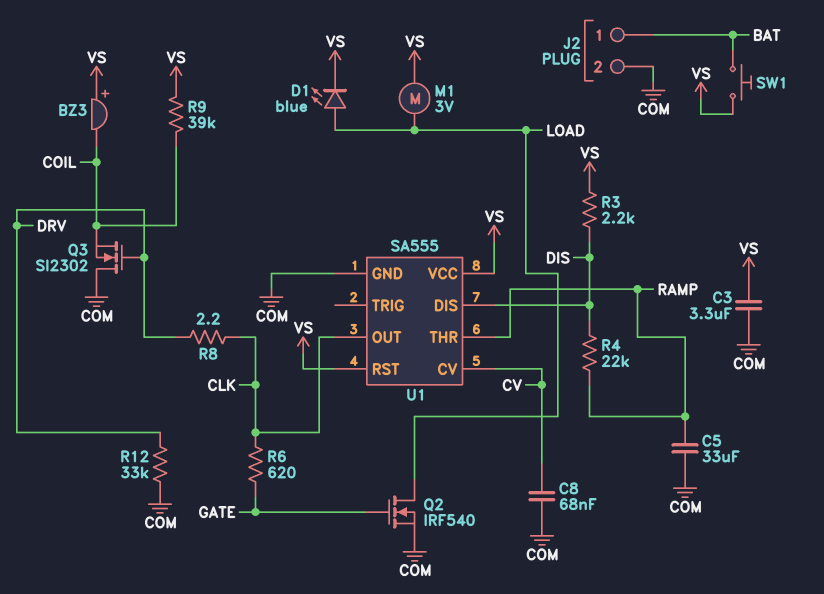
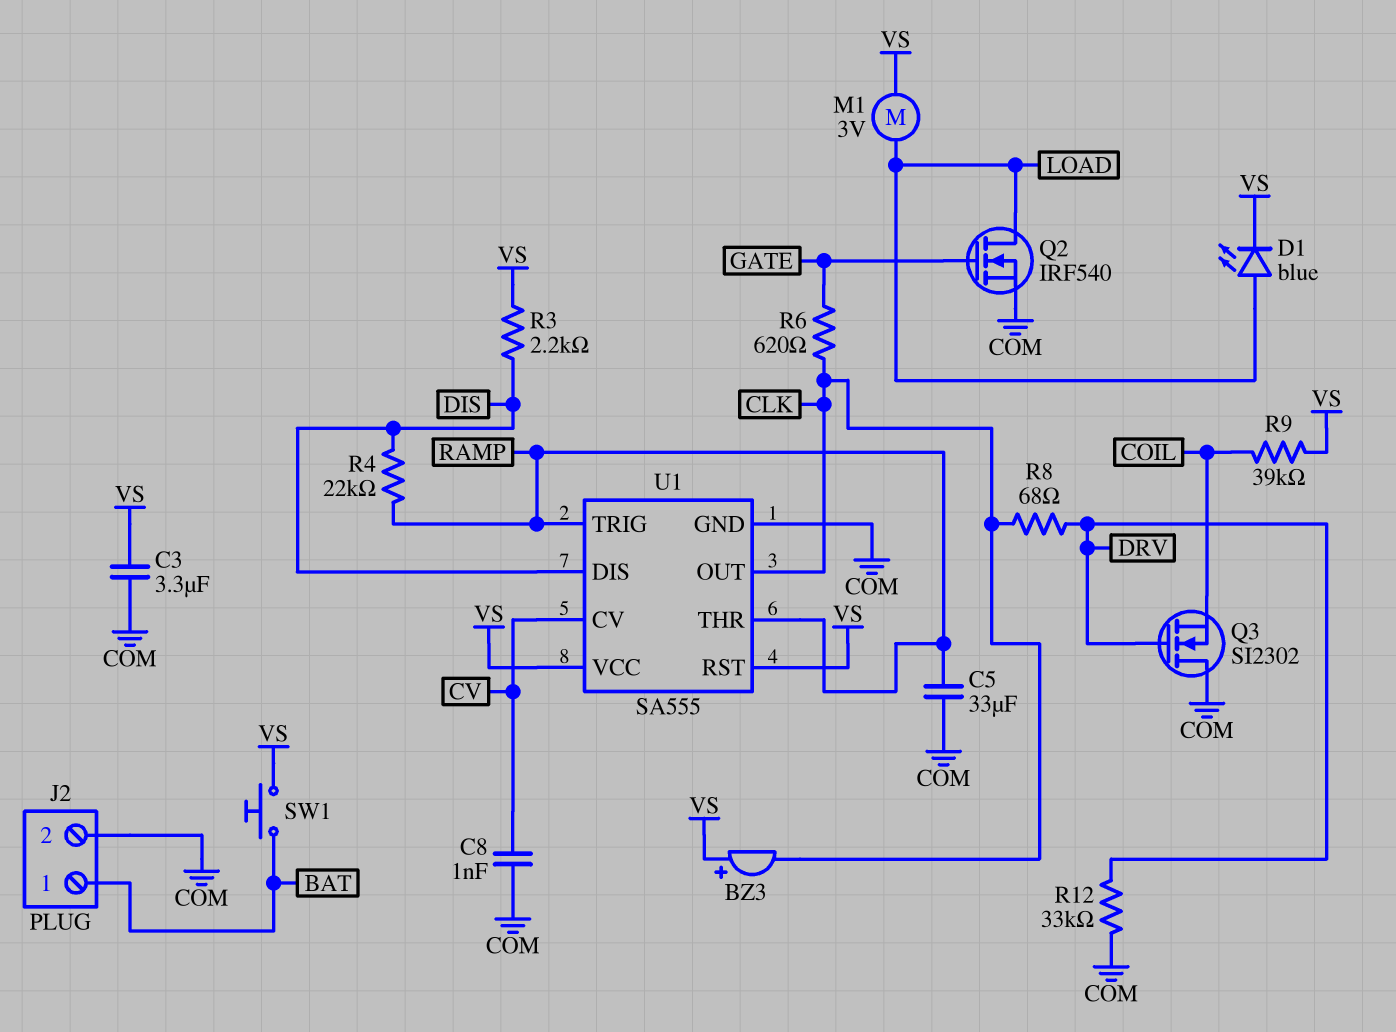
BZ3: buzzer (plus VS, minus COIL) -> buzzer (plus VS, minus CLK)
C8: 68nF (COM, CV) -> 1nF (COM, CV)
R8: 2.2 (CLK, DRV) -> 68 (CLK, DRV)
U1 pin TRIG: none -> RAMP

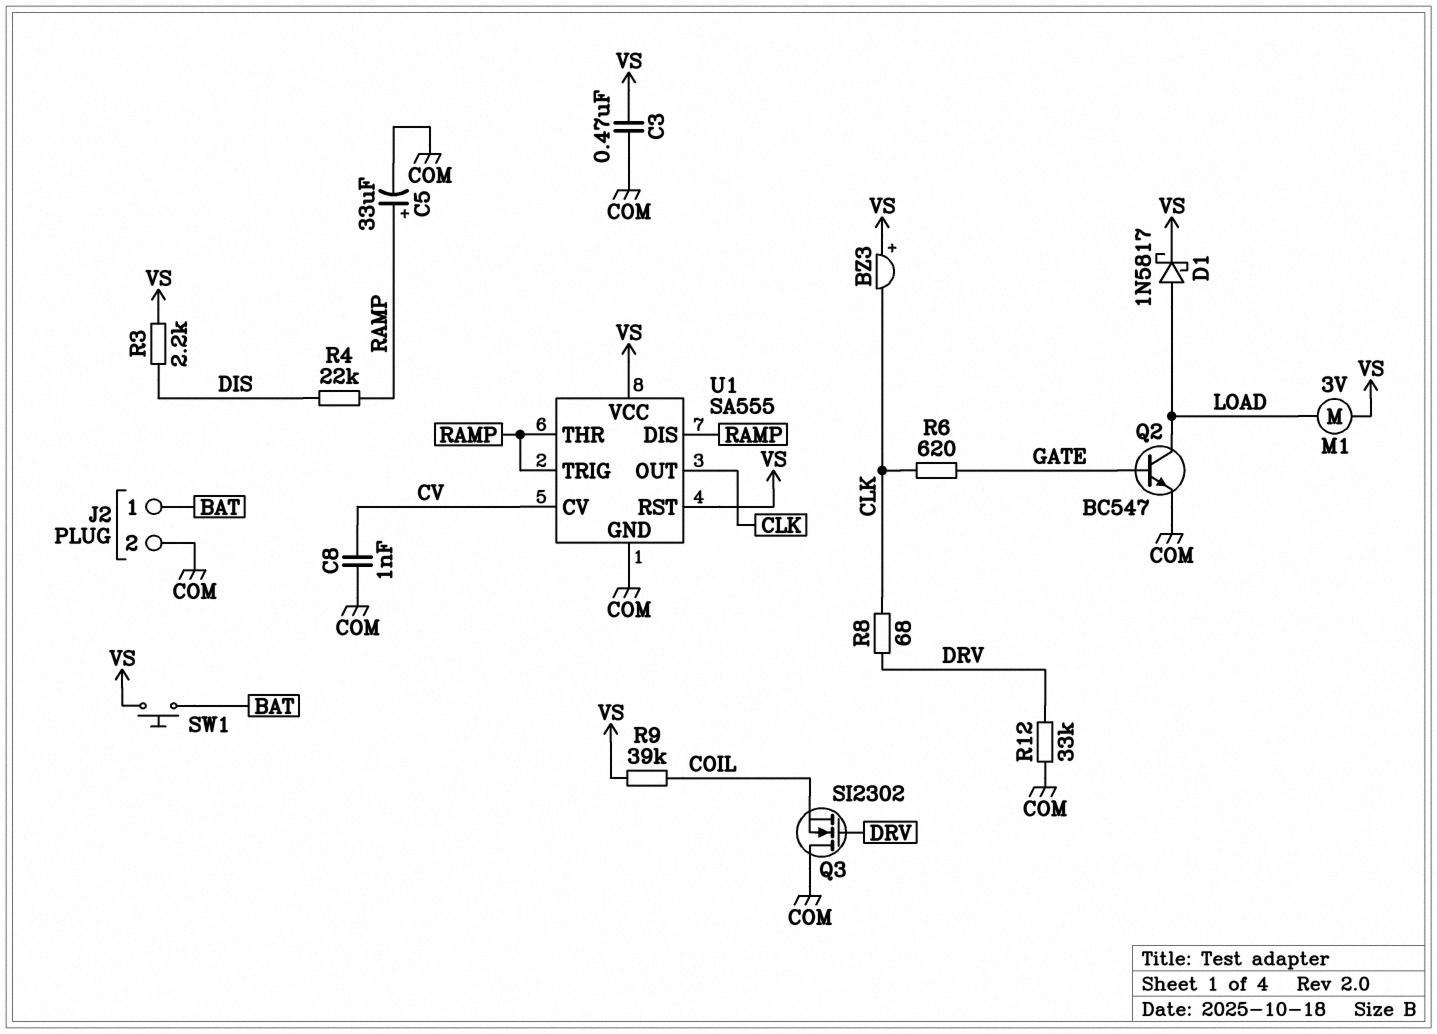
C3: 3.3uF (COM, VS) -> 470nF (COM, VS)
C5: 33uF (COM, RAMP) -> 33uF (plus RAMP, minus COM)
D1: LED blue (A LOAD, K VS) -> schottky 1N5817 (A LOAD, K VS)
Q2: NMOS IRF540 (G GATE, D LOAD, S COM) -> NPN BC547 (B GATE, C LOAD, E COM)
U1 pin DIS: DIS -> RAMP

